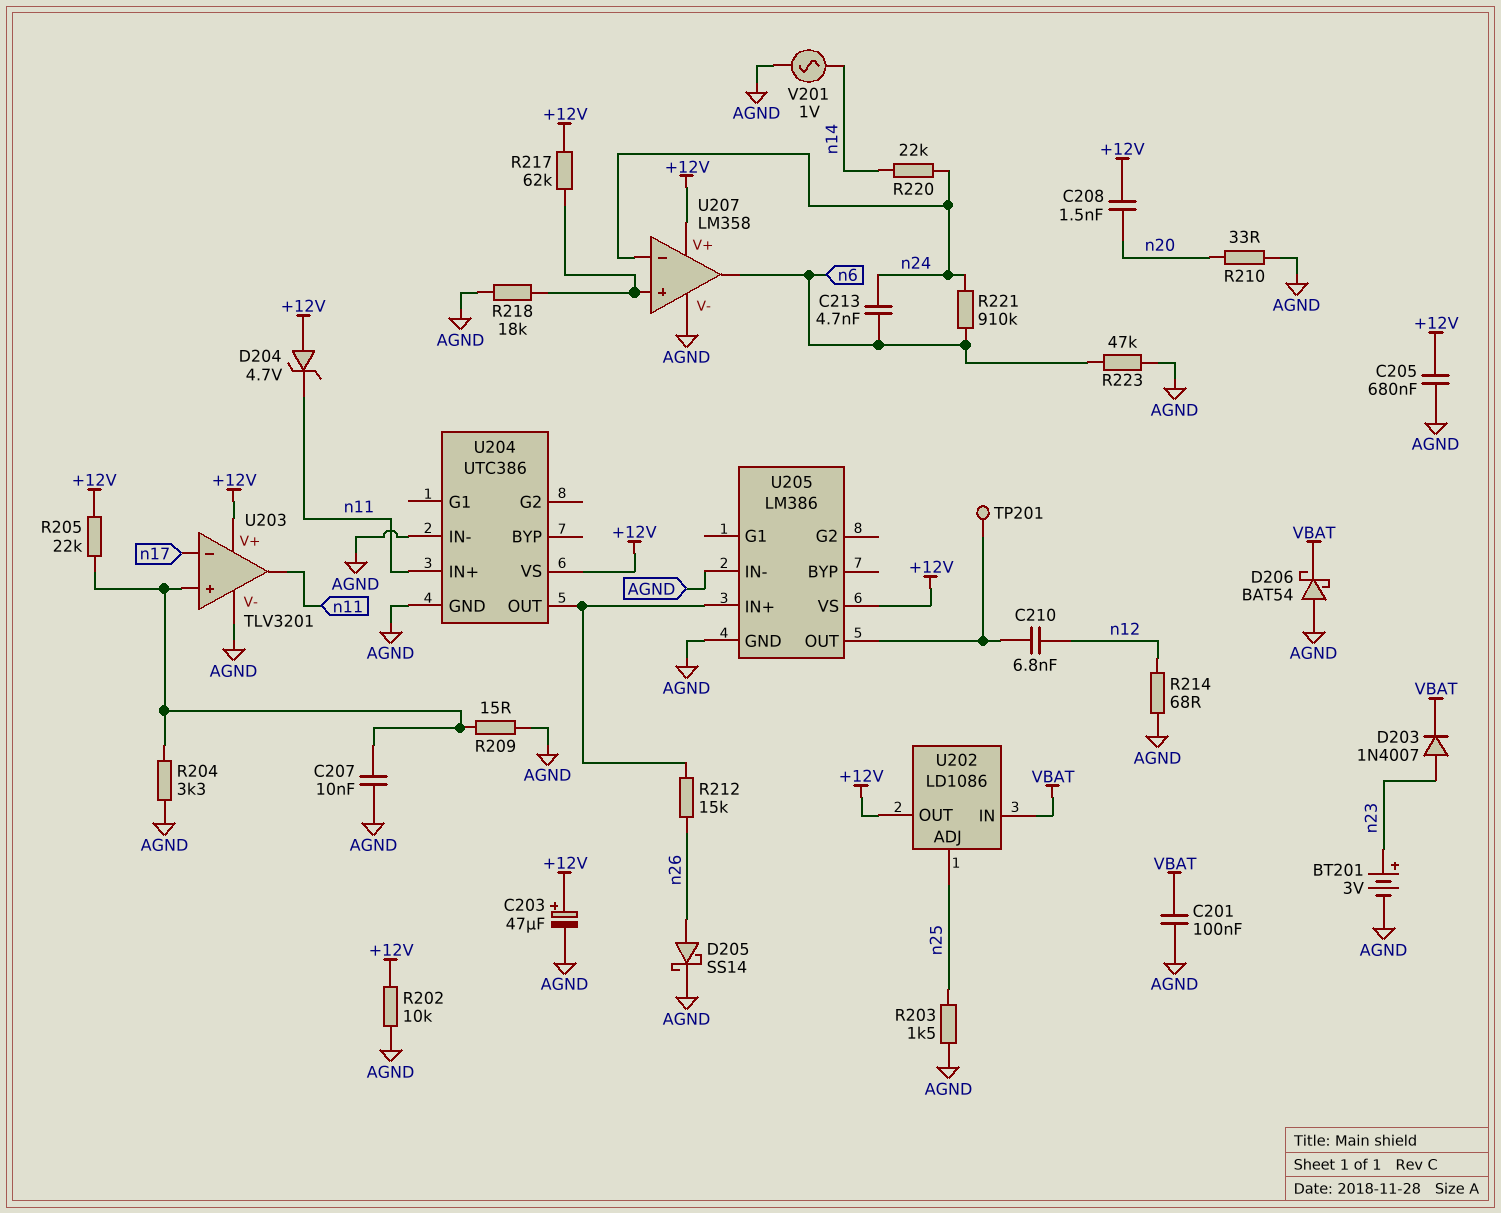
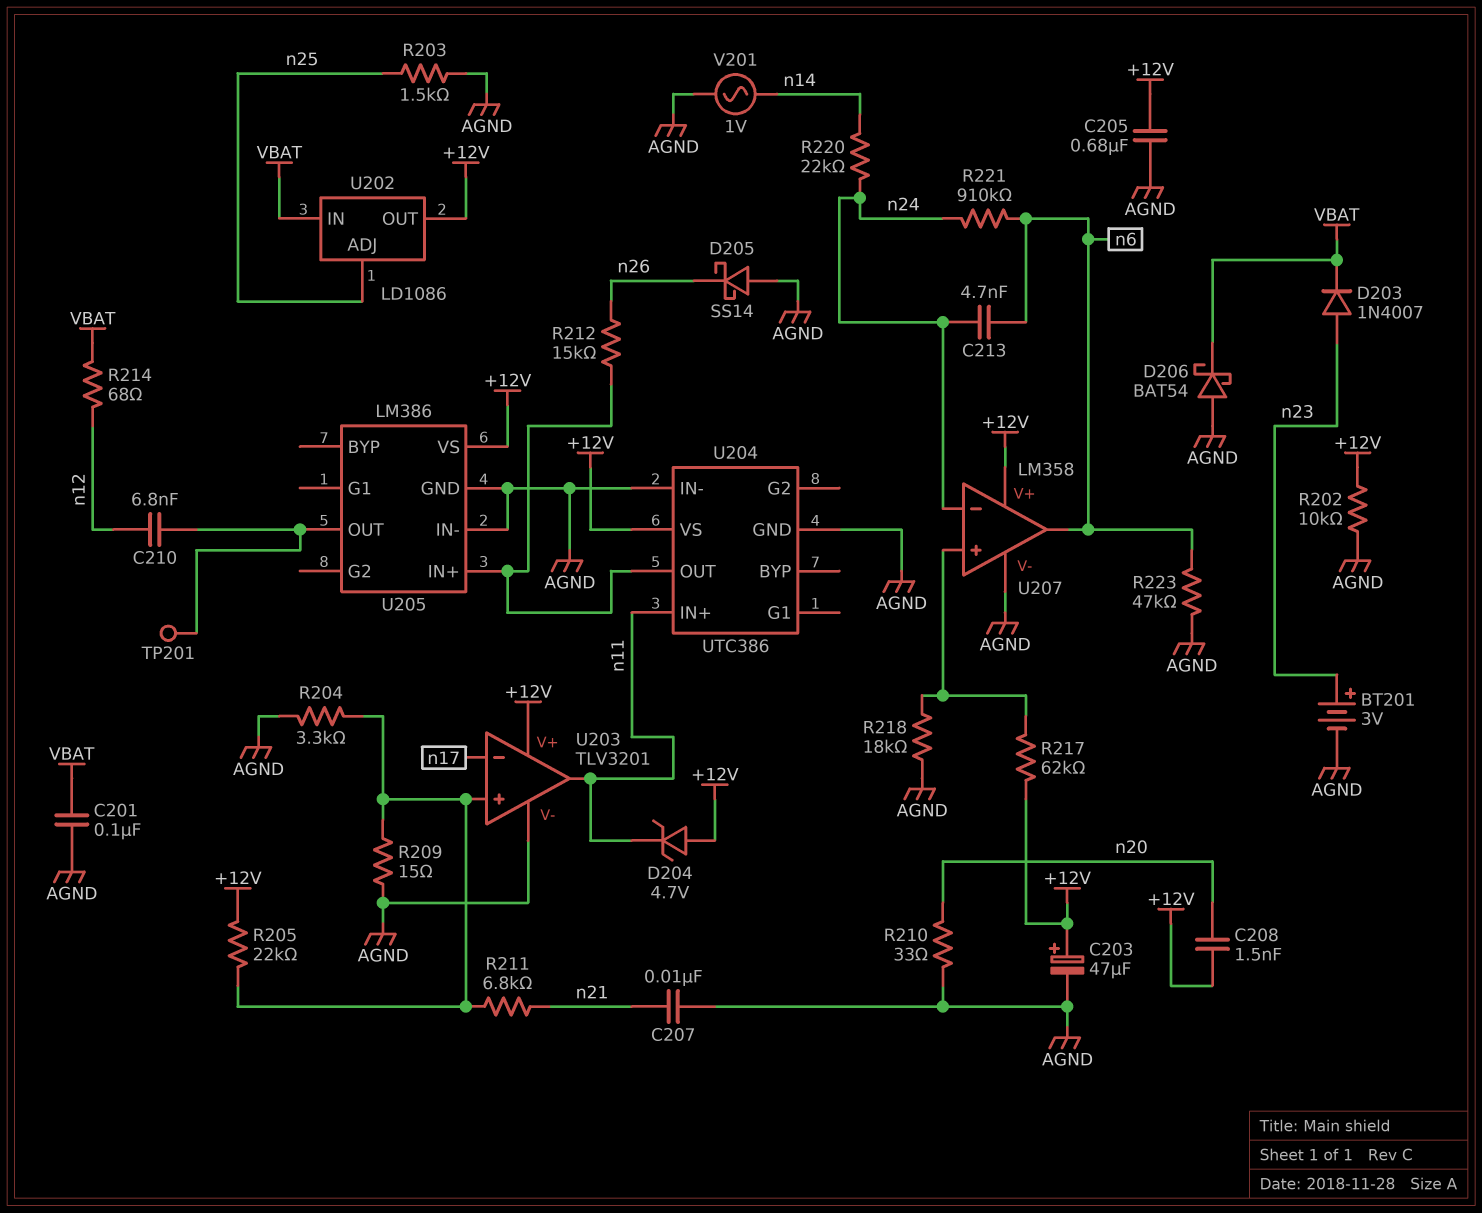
C207: 10nF (AGND, U203/in+) -> 10nF (AGND, n21)
D205: schottky SS14 (A n26, K AGND) -> schottky SS14 (A AGND, K n26)
R211: none -> 6.8k (U203/in+, n21)
R214: 68 (AGND, n12) -> 68 (VBAT, n12)

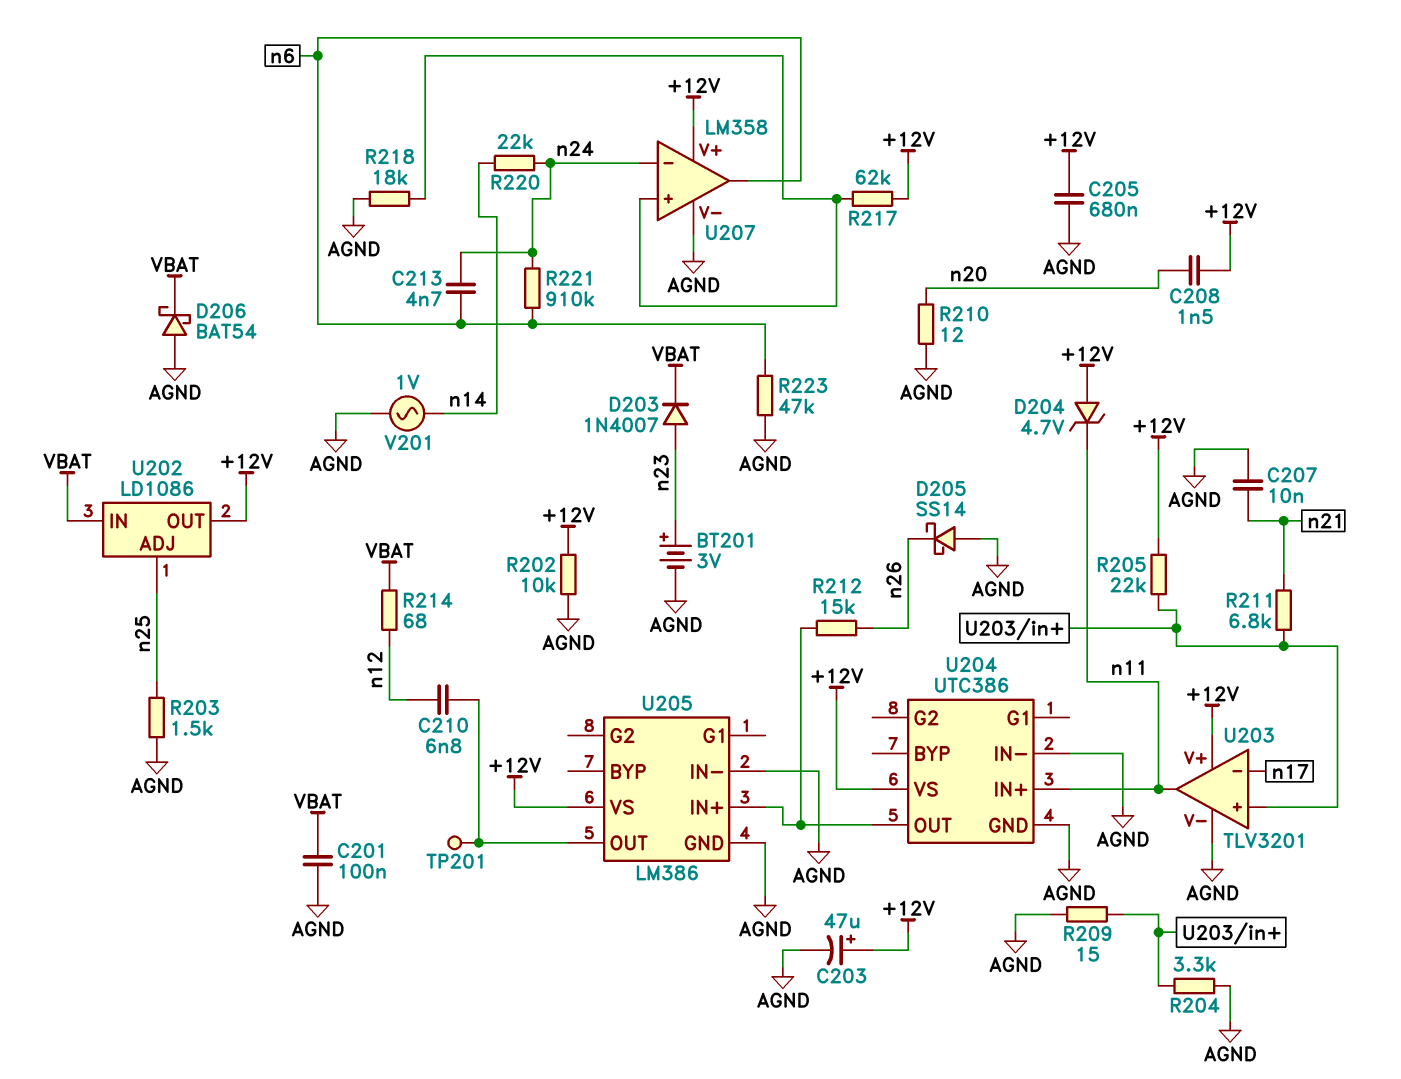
R210: 33 (AGND, n20) -> 12 (AGND, n20)

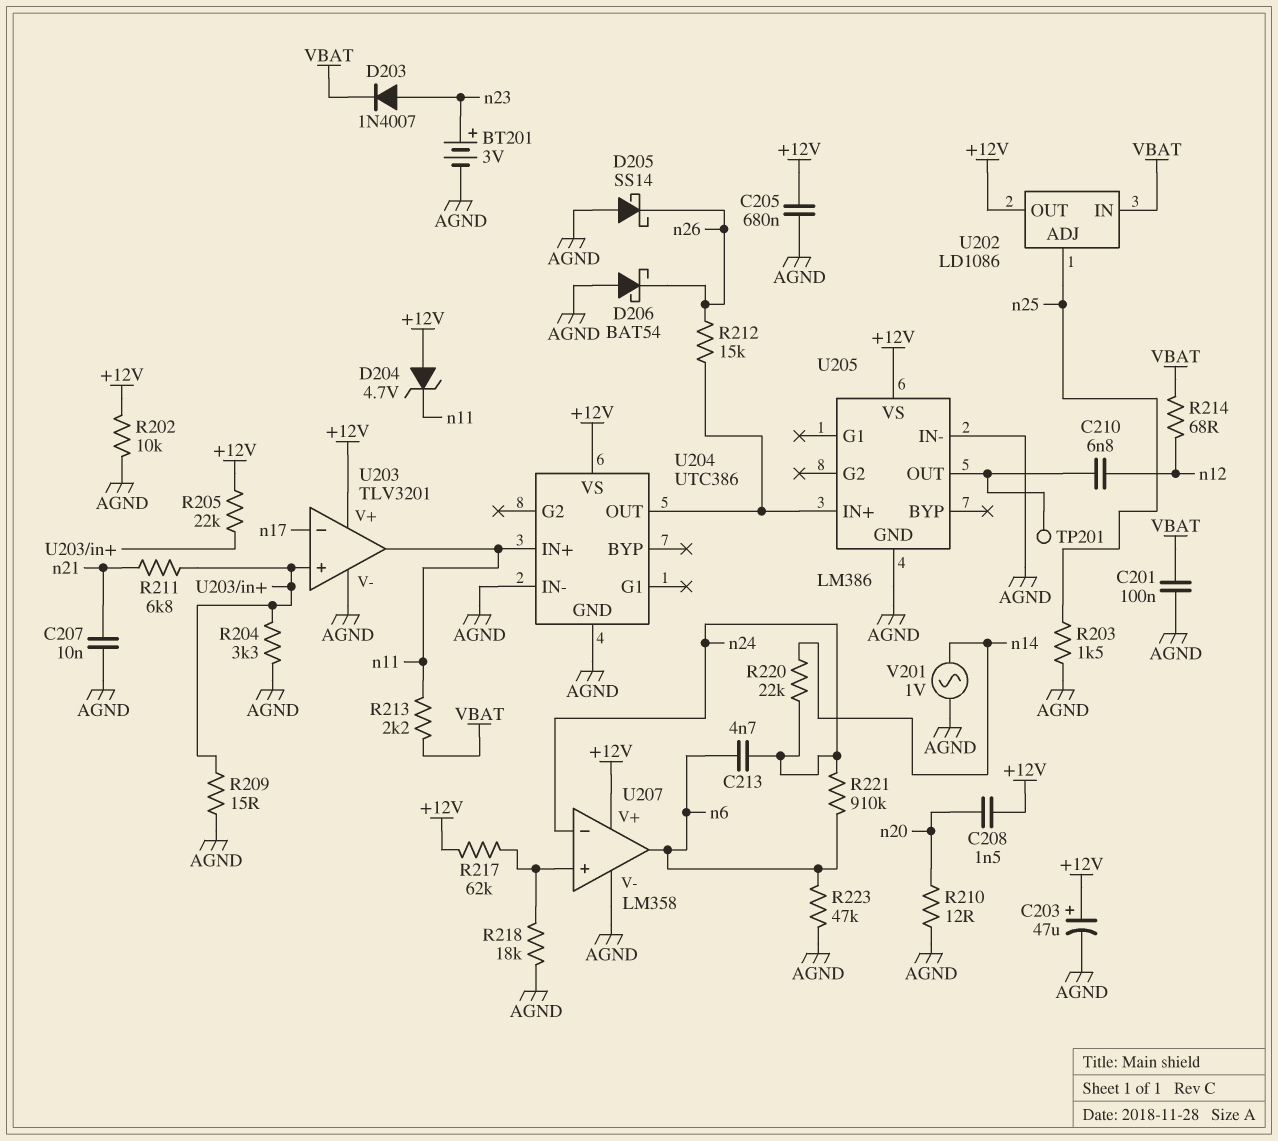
D206: schottky BAT54 (A AGND, K VBAT) -> schottky BAT54 (A AGND, K n26)
R213: none -> 2.2k (VBAT, n11)

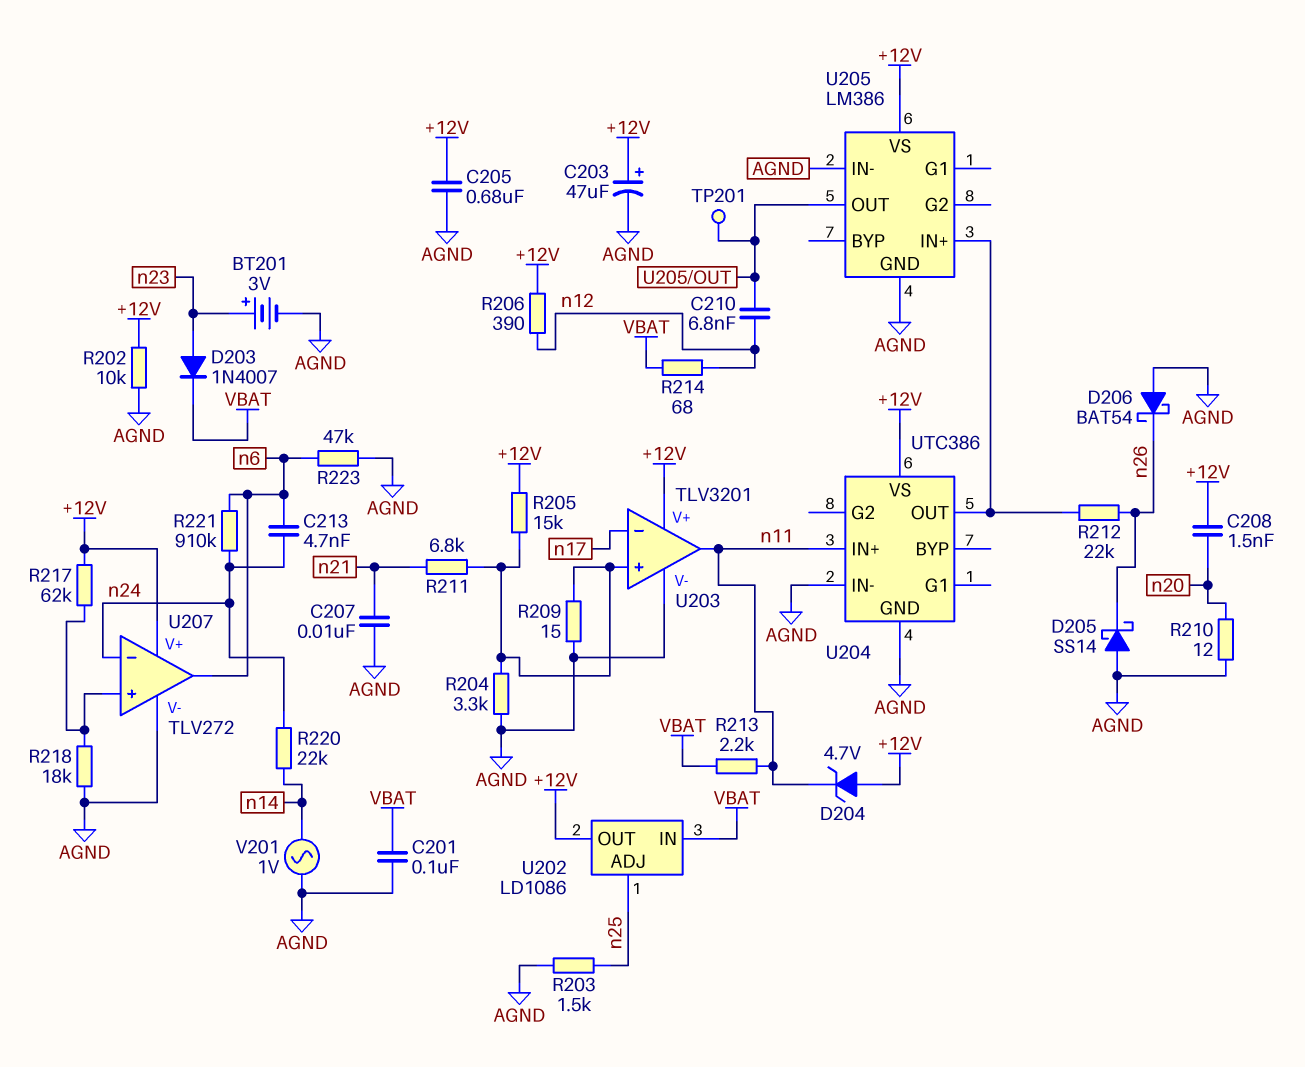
R205: 22k (+12V, U203/in+) -> 15k (+12V, U203/in+)
R206: none -> 390 (+12V, n12)
R212: 15k (U204/OUT, n26) -> 22k (U204/OUT, n26)
U207: LM358 -> TLV272

